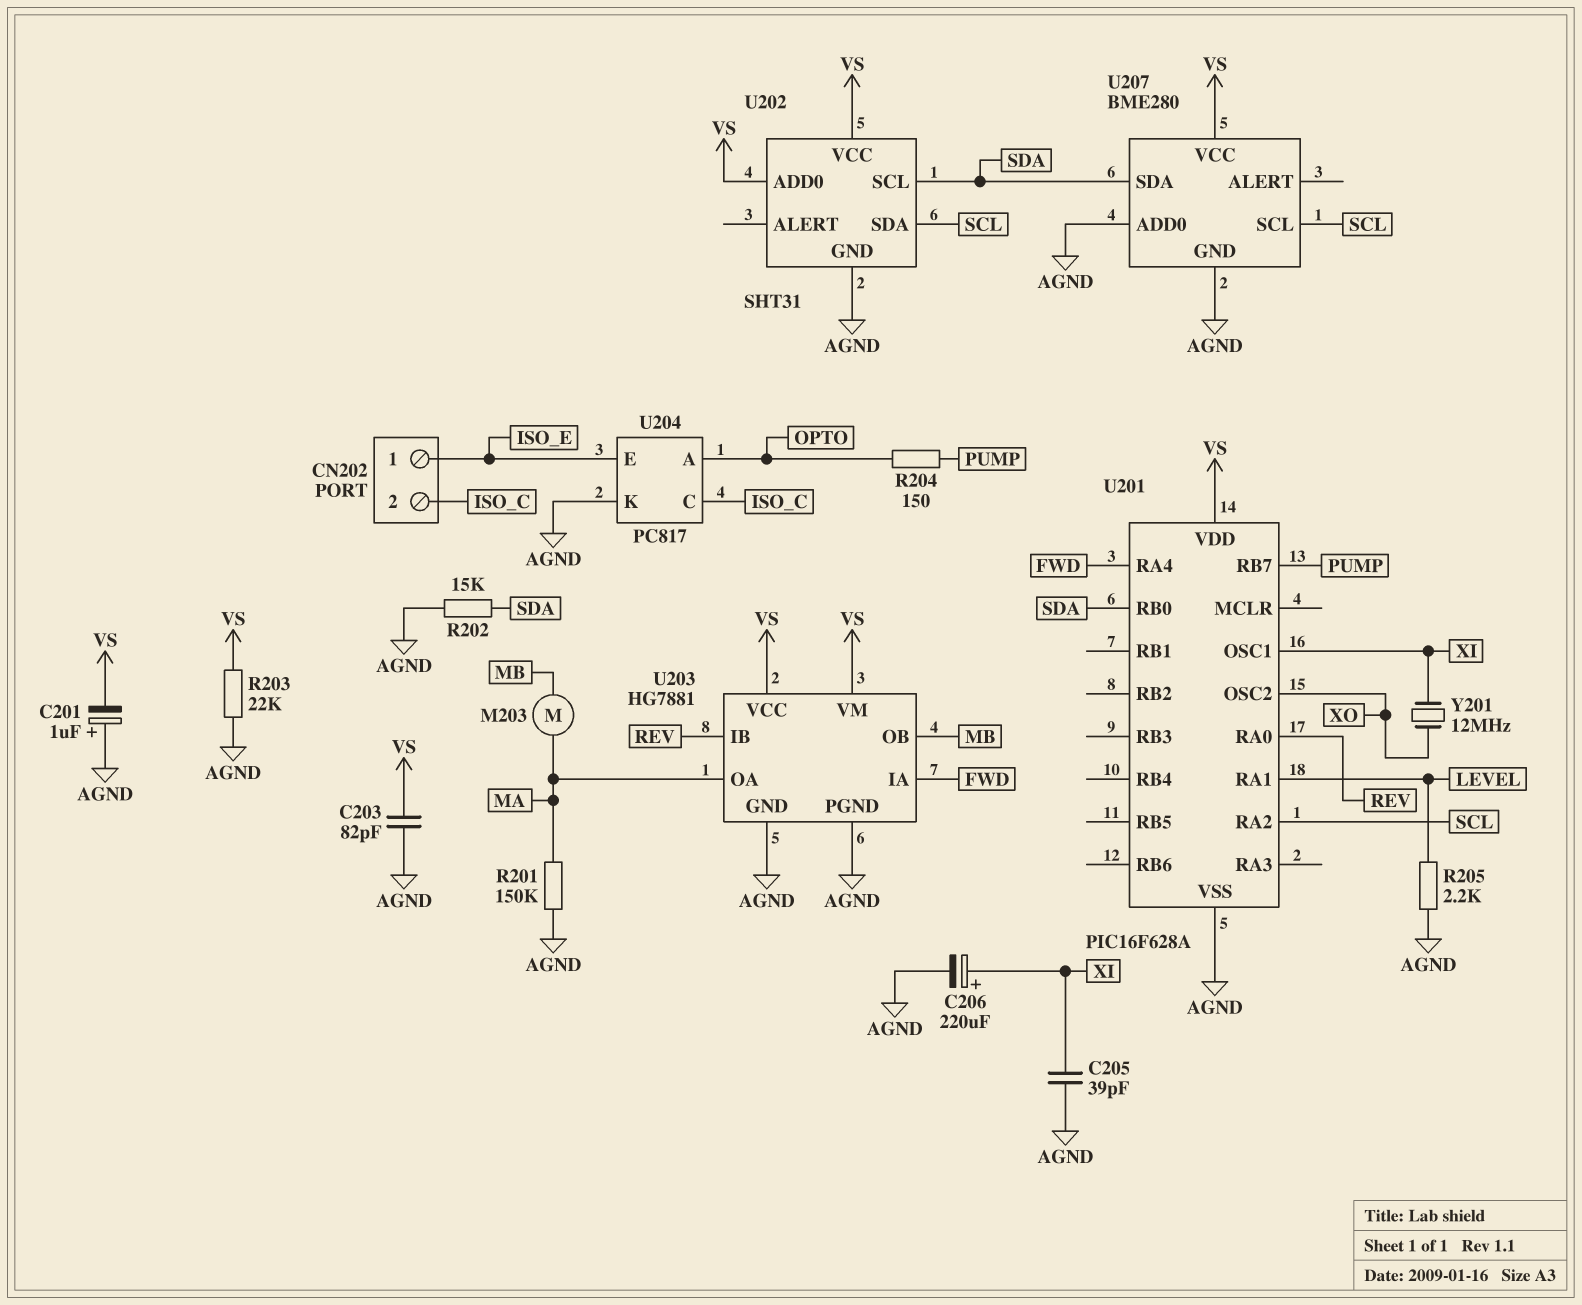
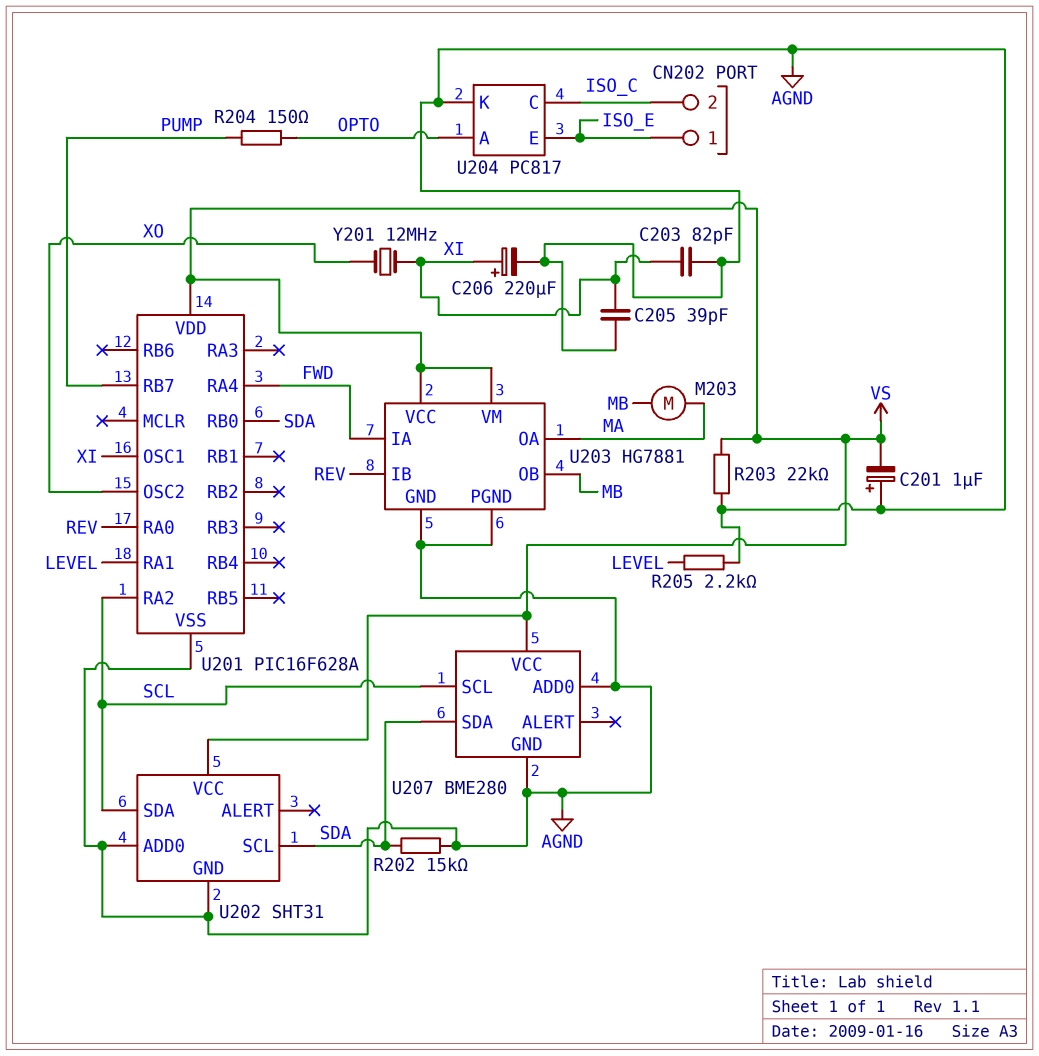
C203: 82pF (AGND, VS) -> 82pF (AGND, XI)
R201: 150k (AGND, MA) -> none
U202 pin ADD0: VS -> AGND

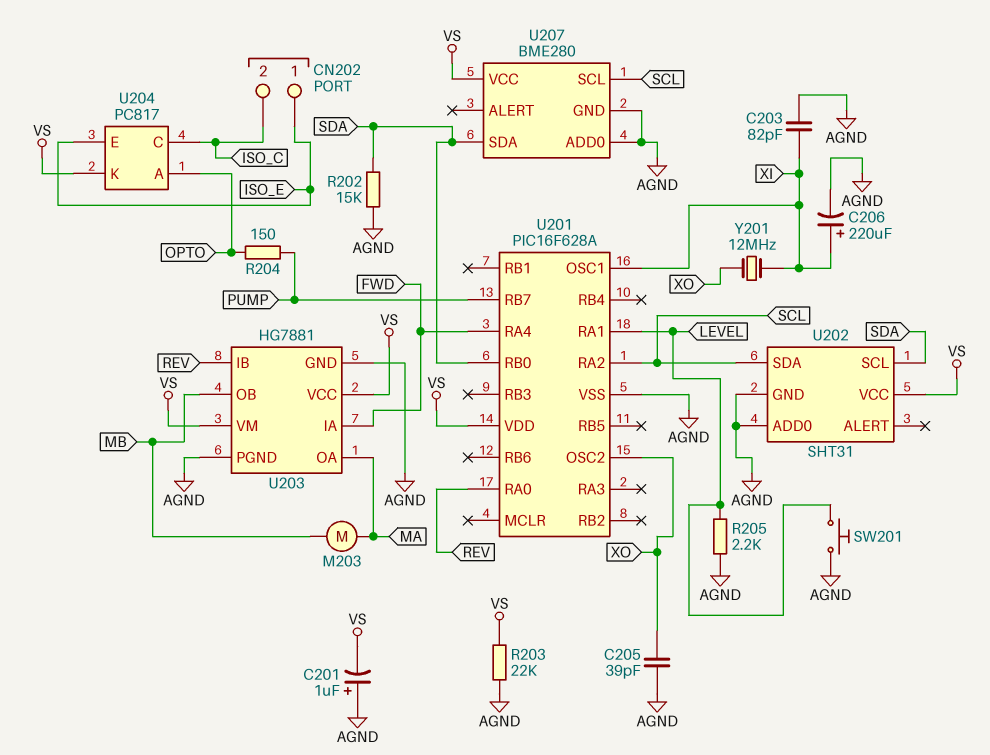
C205: 39pF (AGND, XI) -> 39pF (AGND, XO)
SW201: none -> button (AGND, LEVEL)
U204 pin K: AGND -> VS

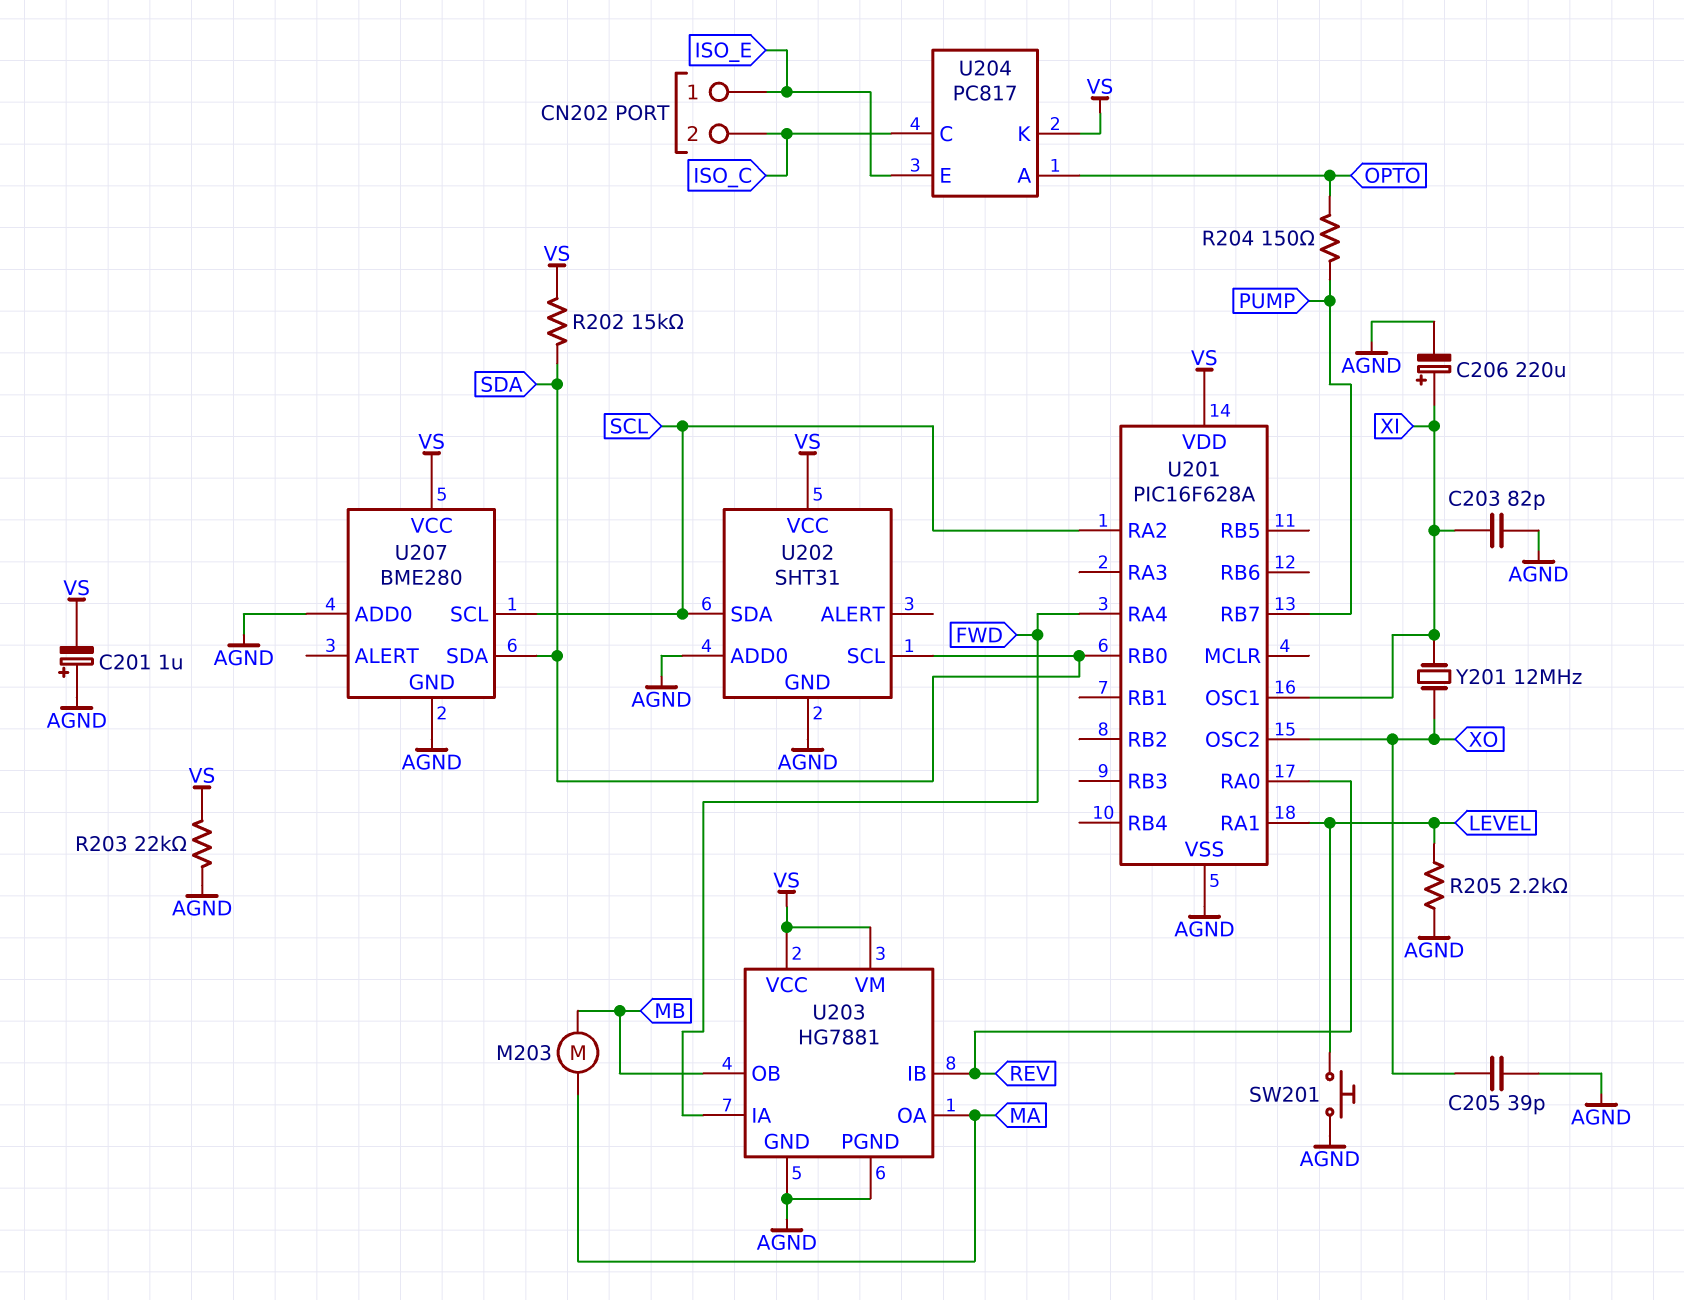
R202: 15k (AGND, SDA) -> 15k (SDA, VS)

